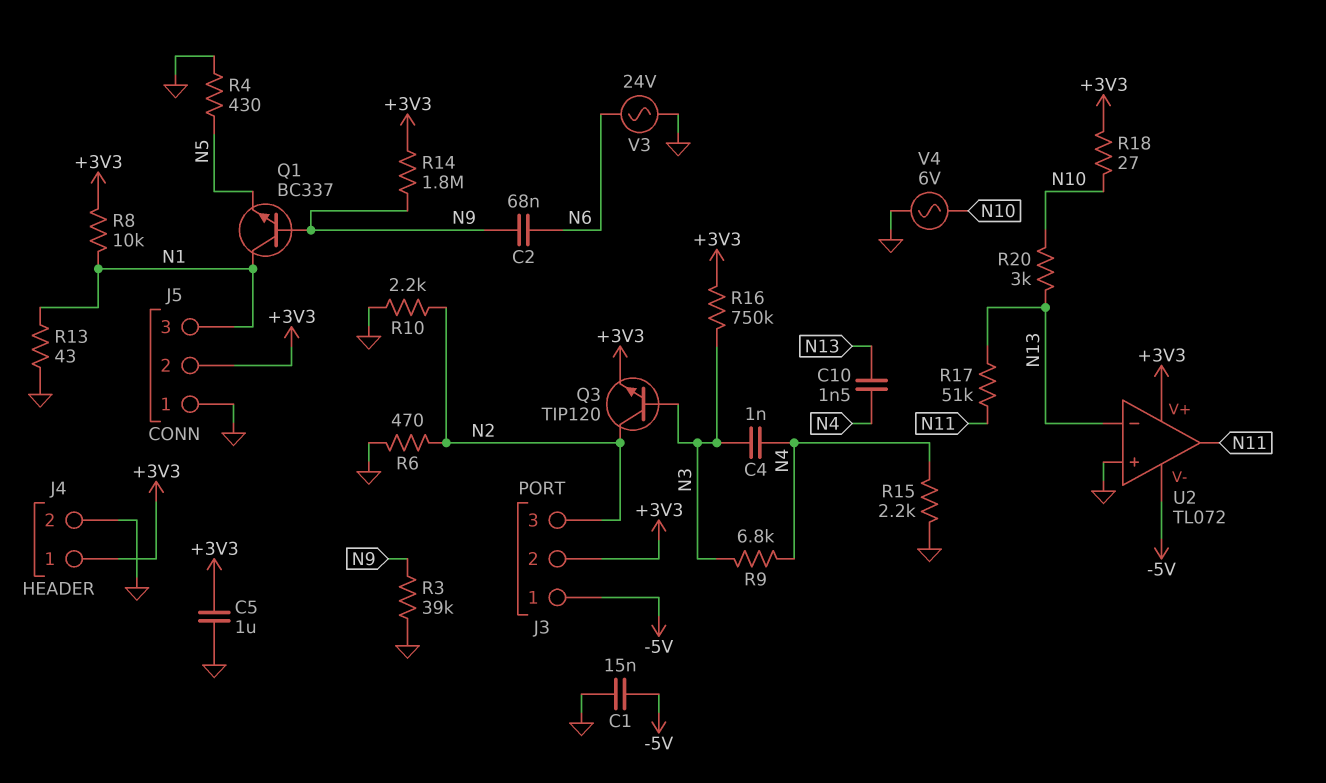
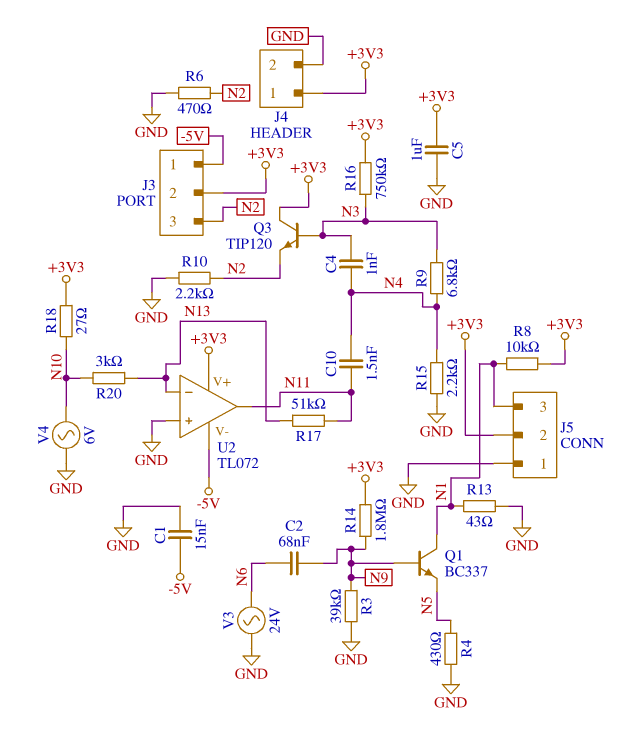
C10: 1.5nF (N4, N13) -> 1.5nF (N4, N11)
Q3: NPN TIP120 (B N3, C N2, E +3V3) -> NPN TIP120 (B N3, C +3V3, E N2)

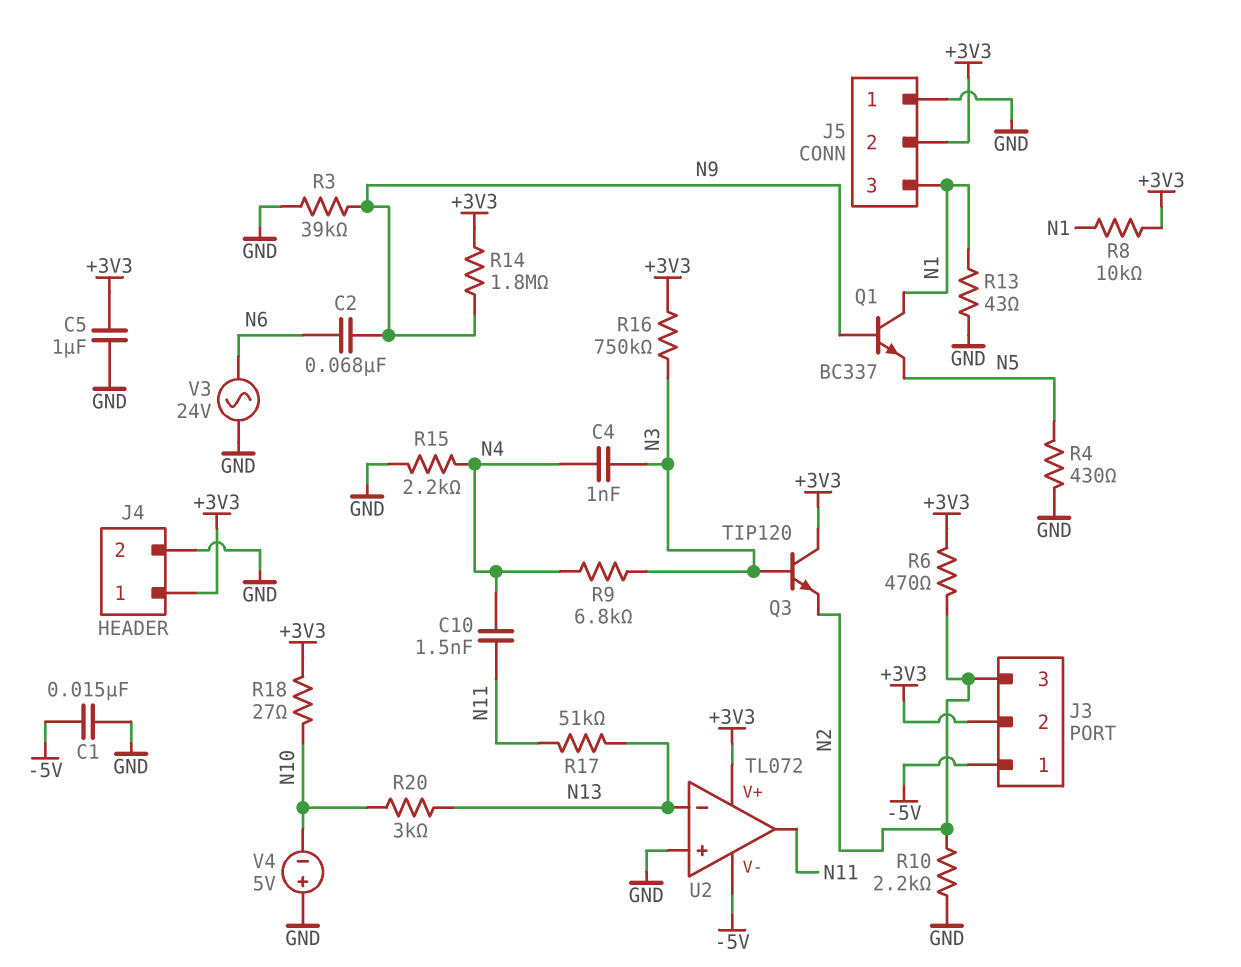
R6: 470 (GND, N2) -> 470 (+3V3, N2)
V4: AC 6V (GND, N10) -> 5V (plus GND, minus N10)

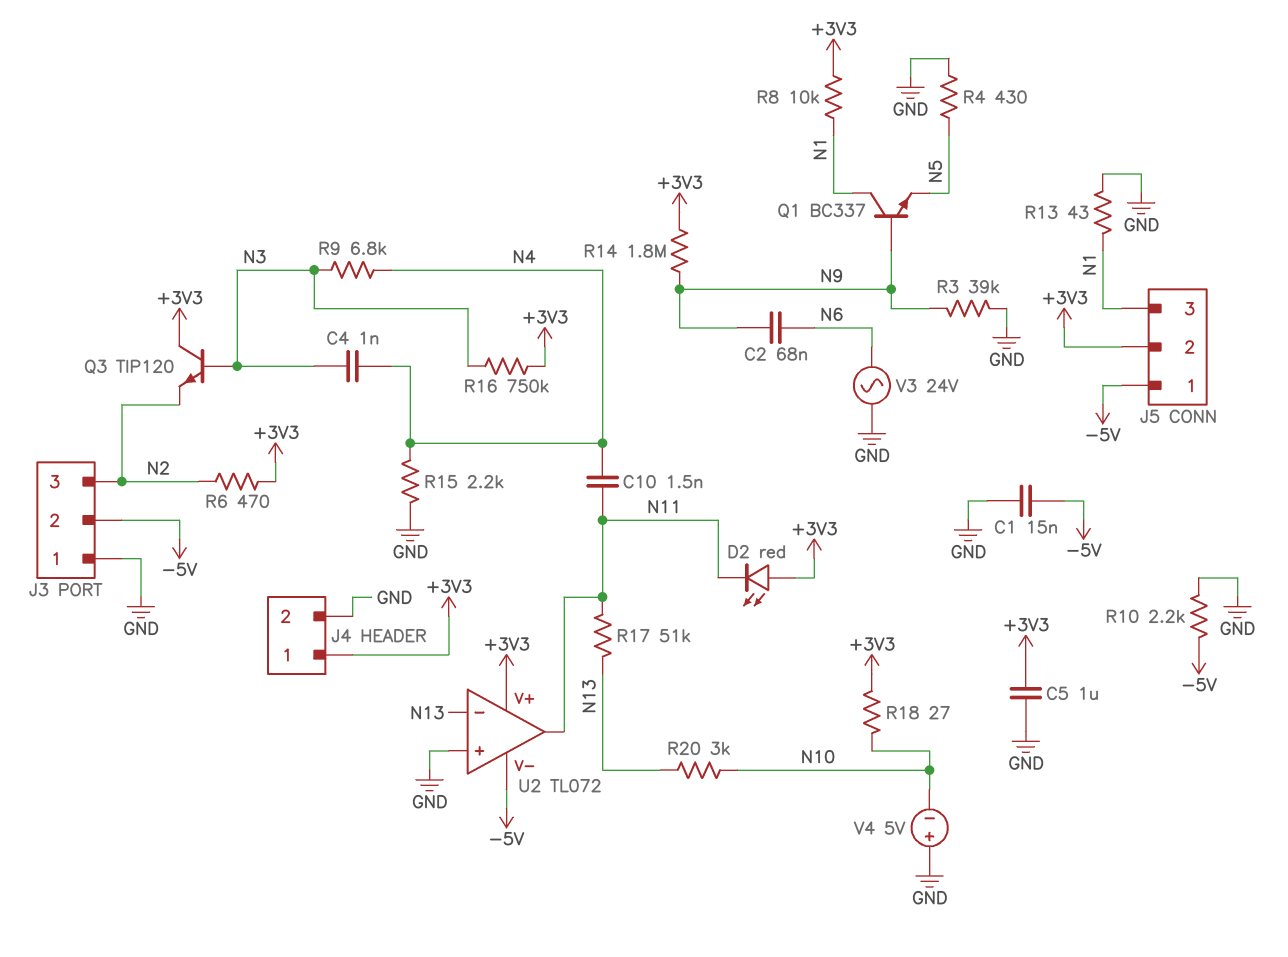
D2: none -> LED red (A +3V3, K N11)
J3 pin 1: -5V -> GND
J3 pin 2: +3V3 -> -5V
J5 pin 1: GND -> -5V
R10: 2.2k (GND, N2) -> 2.2k (-5V, GND)

